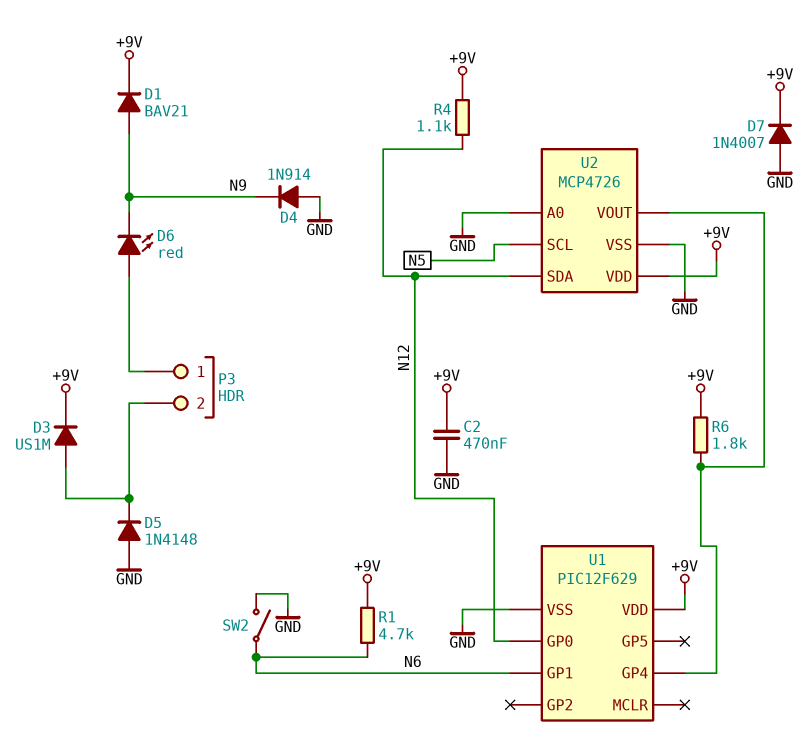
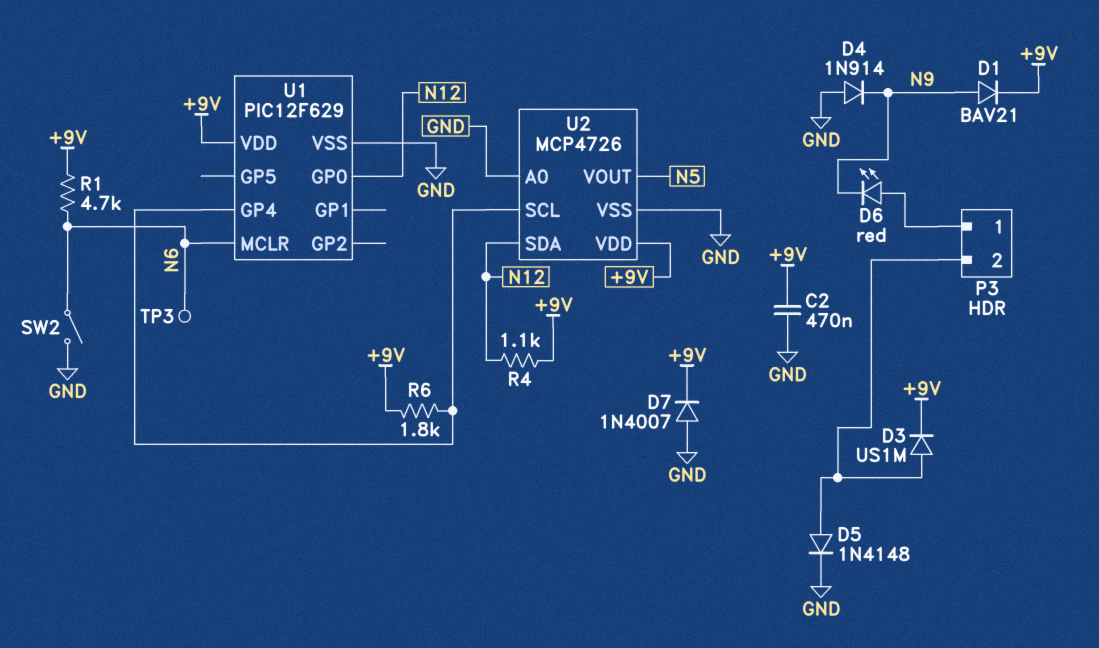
D5: diode 1N4148 (A GND, K P3/2) -> diode 1N4148 (A P3/2, K GND)
TP3: none -> test point (N6)
U1 pin GP1: N6 -> none
U1 pin MCLR: none -> N6
U2 pin SCL: N5 -> U1/GP4
U2 pin VOUT: U1/GP4 -> N5

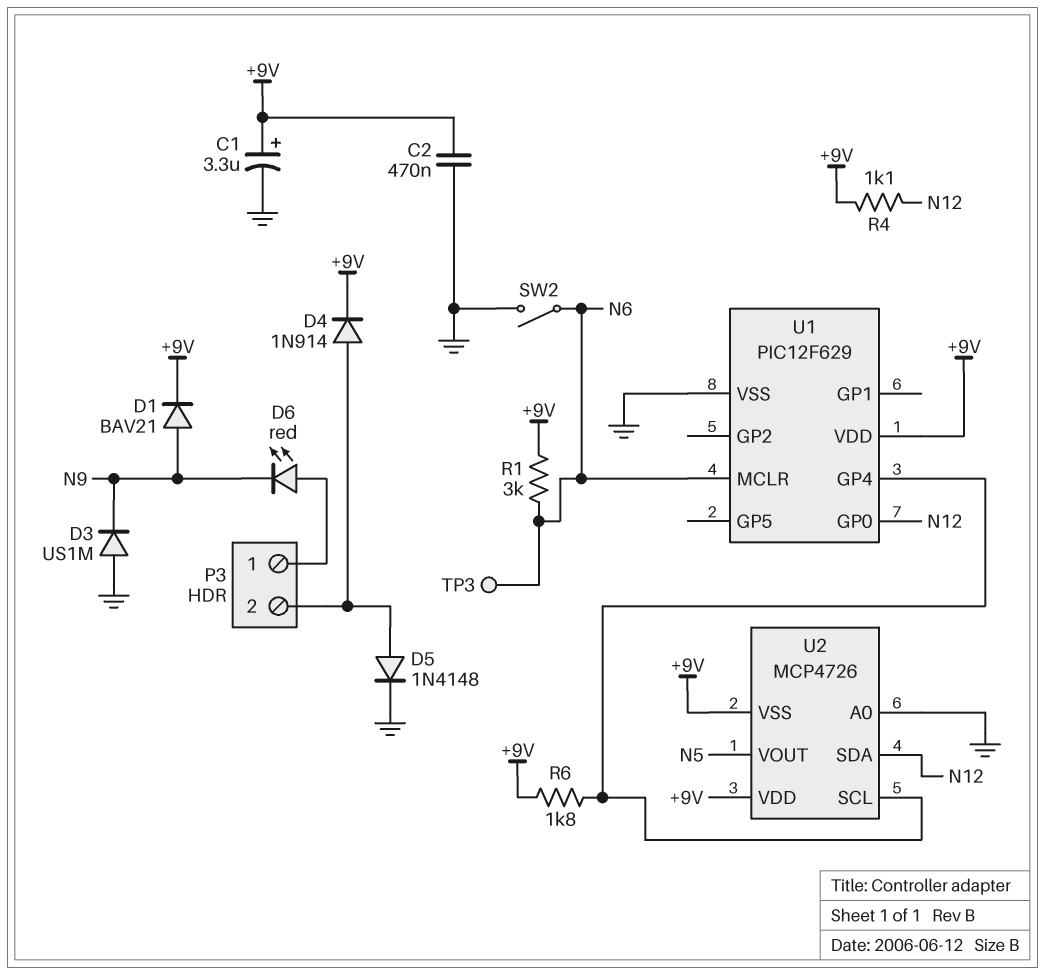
C1: none -> 3.3uF (plus +9V, minus GND)
D3: diode US1M (A P3/2, K +9V) -> diode US1M (A GND, K N9)
D4: diode 1N914 (A GND, K N9) -> diode 1N914 (A P3/2, K +9V)
D7: diode 1N4007 (A GND, K +9V) -> none
R1: 4.7k (+9V, N6) -> 3k (+9V, N6)
U2 pin VSS: GND -> +9V

